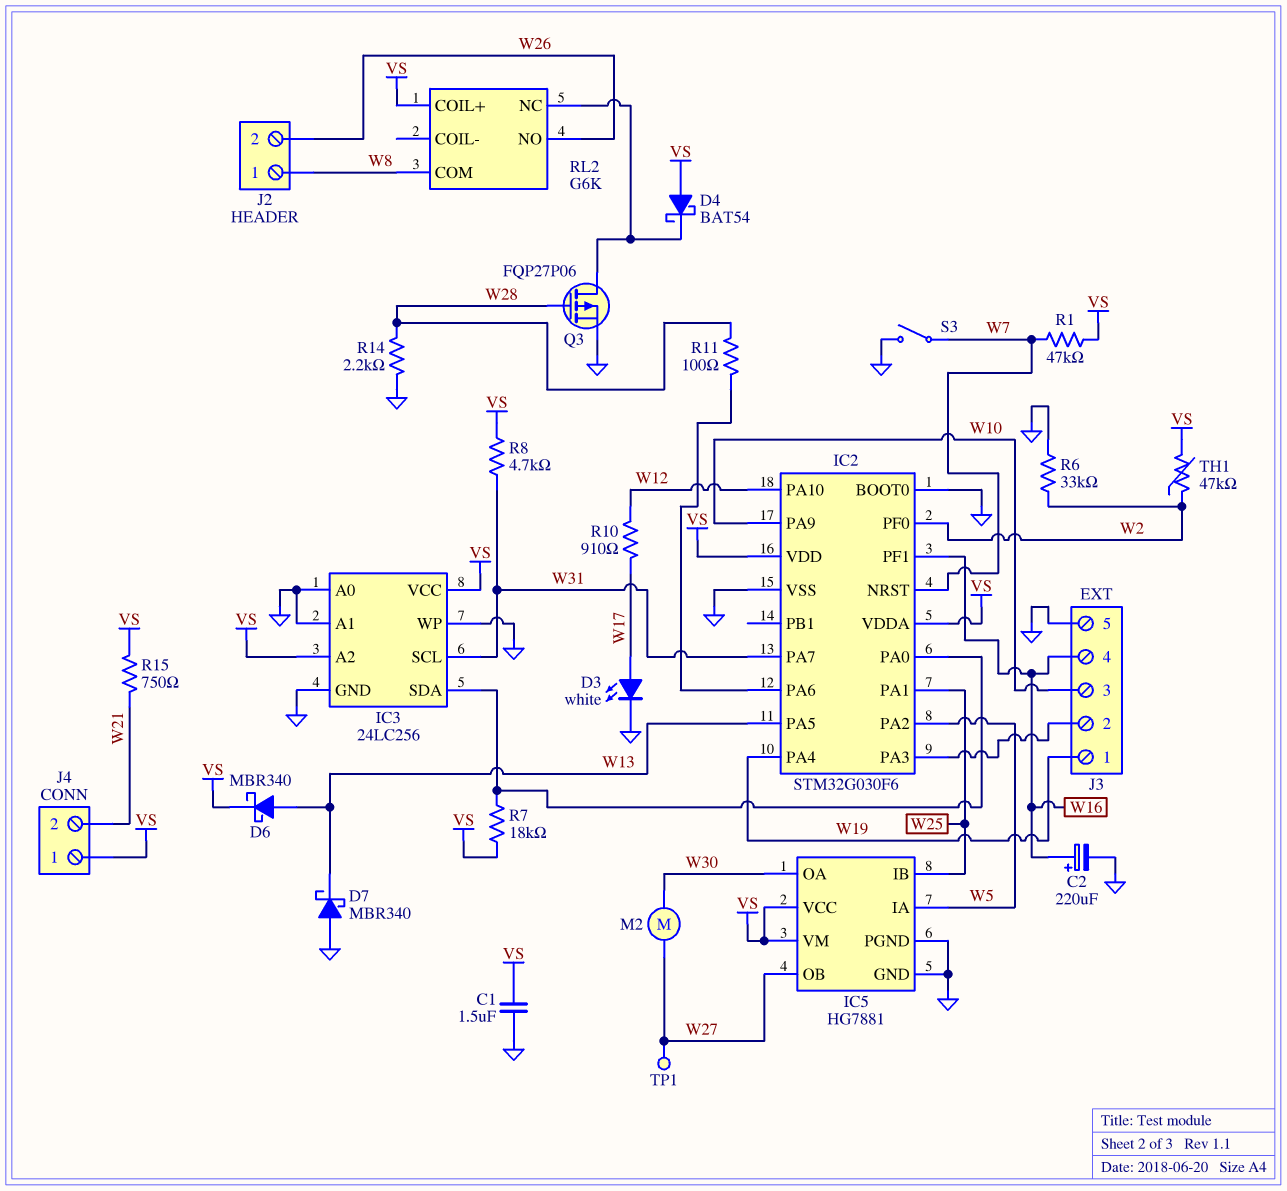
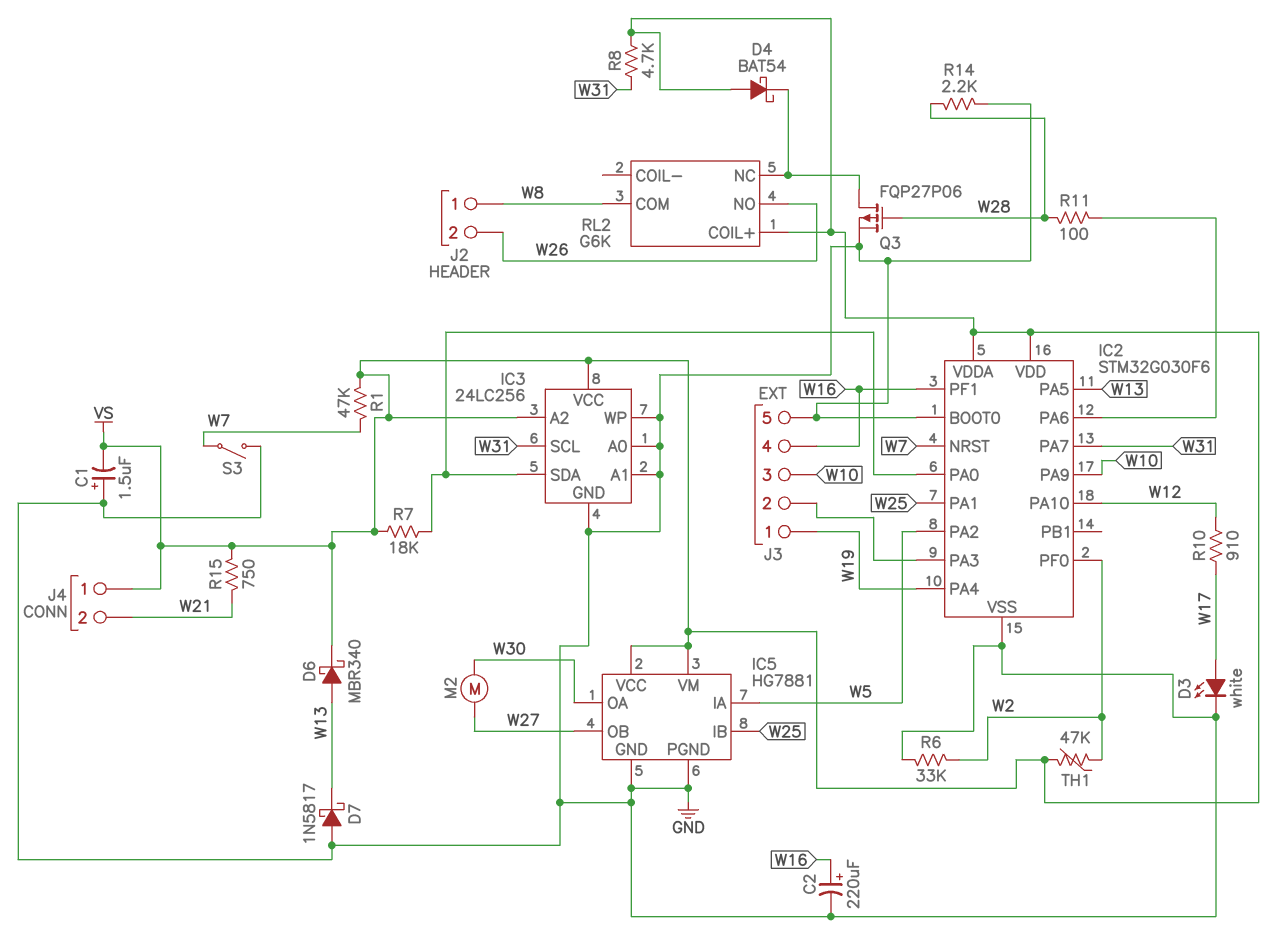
C1: 1.5uF (GND, VS) -> 1.5uF (plus GND, minus VS)
D7: schottky MBR340 (A GND, K W13) -> schottky 1N5817 (A GND, K W13)
TP1: test point (W27) -> none

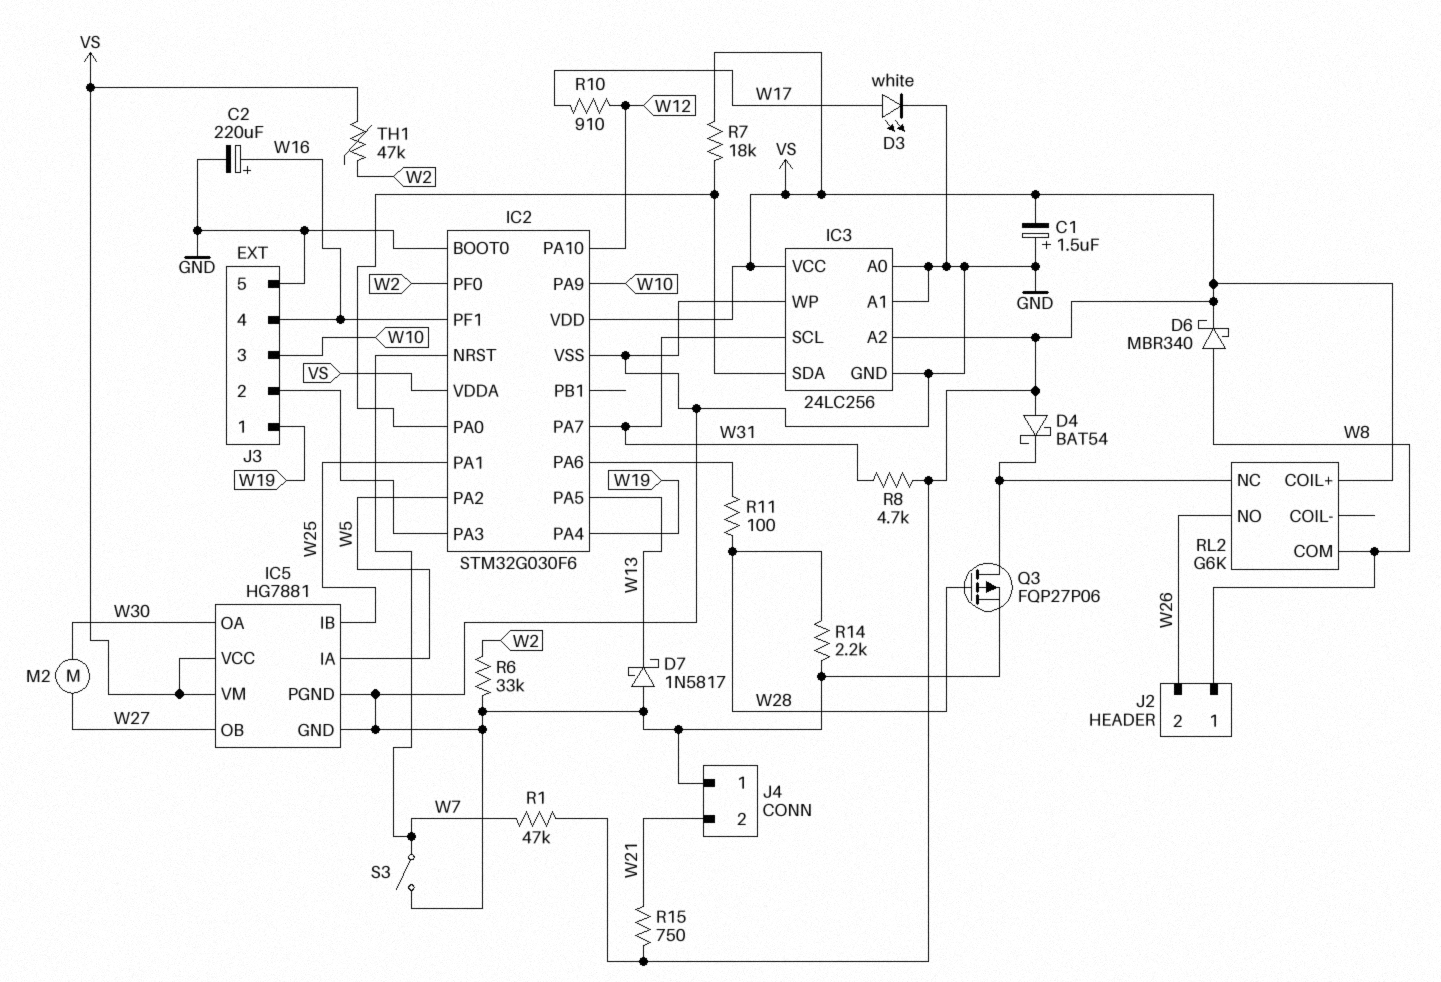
D6: schottky MBR340 (A W13, K VS) -> schottky MBR340 (A W8, K VS)
J4 pin 1: VS -> GND

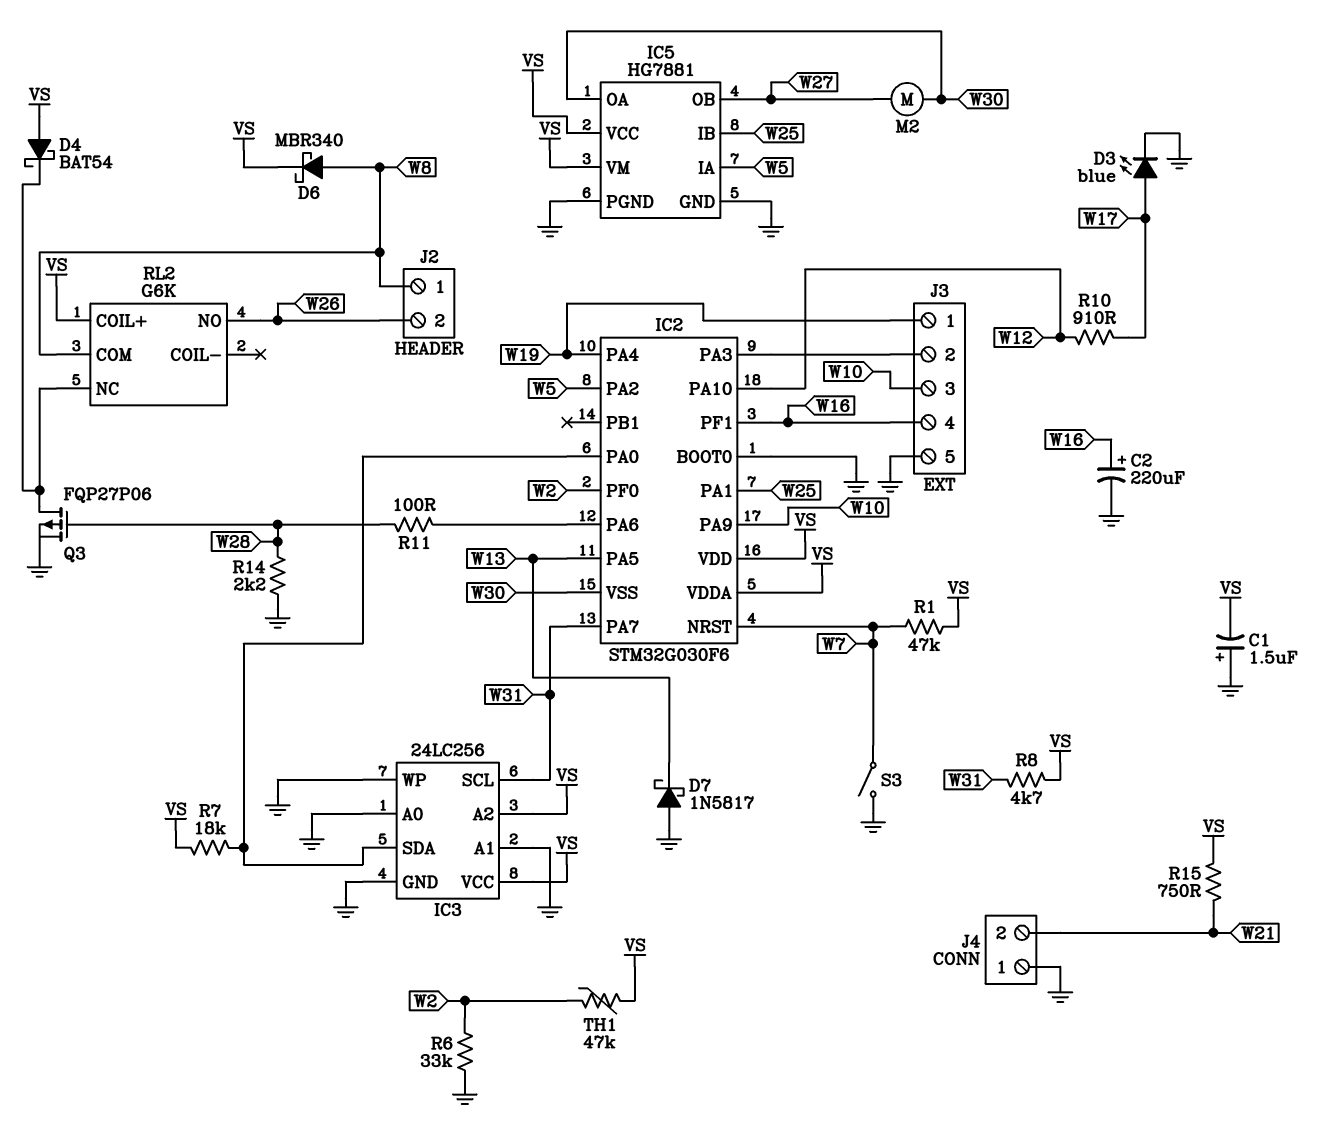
D3: LED white (A W17, K GND) -> LED blue (A W17, K GND)
IC2 pin VSS: GND -> W30

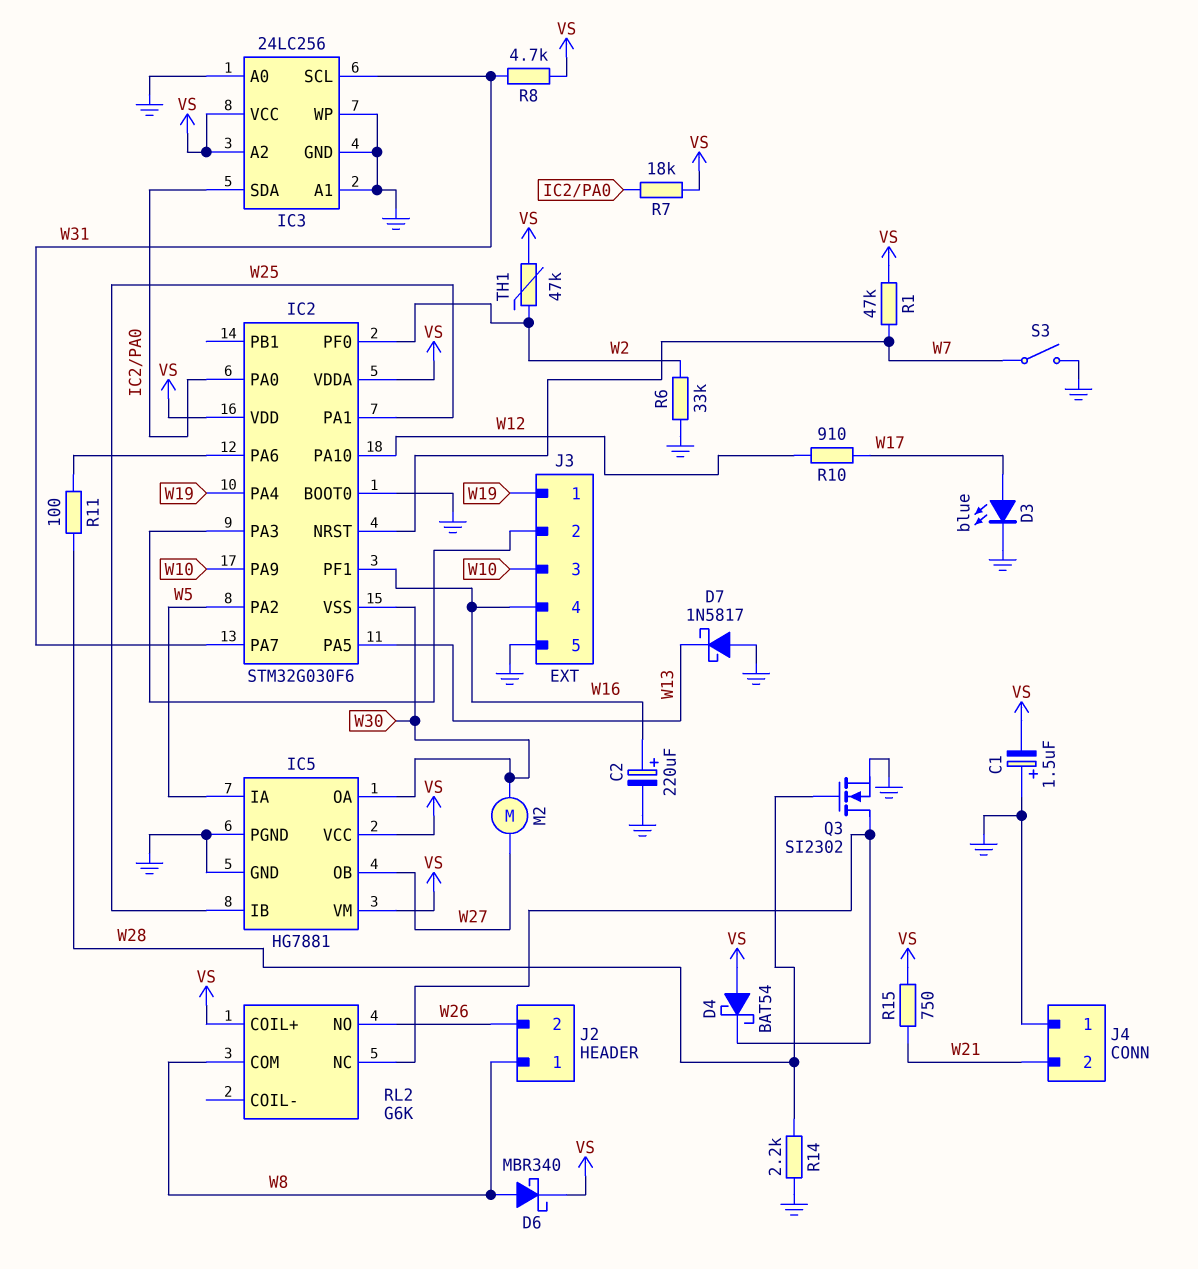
Q3: PMOS FQP27P06 (G W28, D RL2/NC, S GND) -> NMOS SI2302 (G W28, D RL2/NC, S GND)

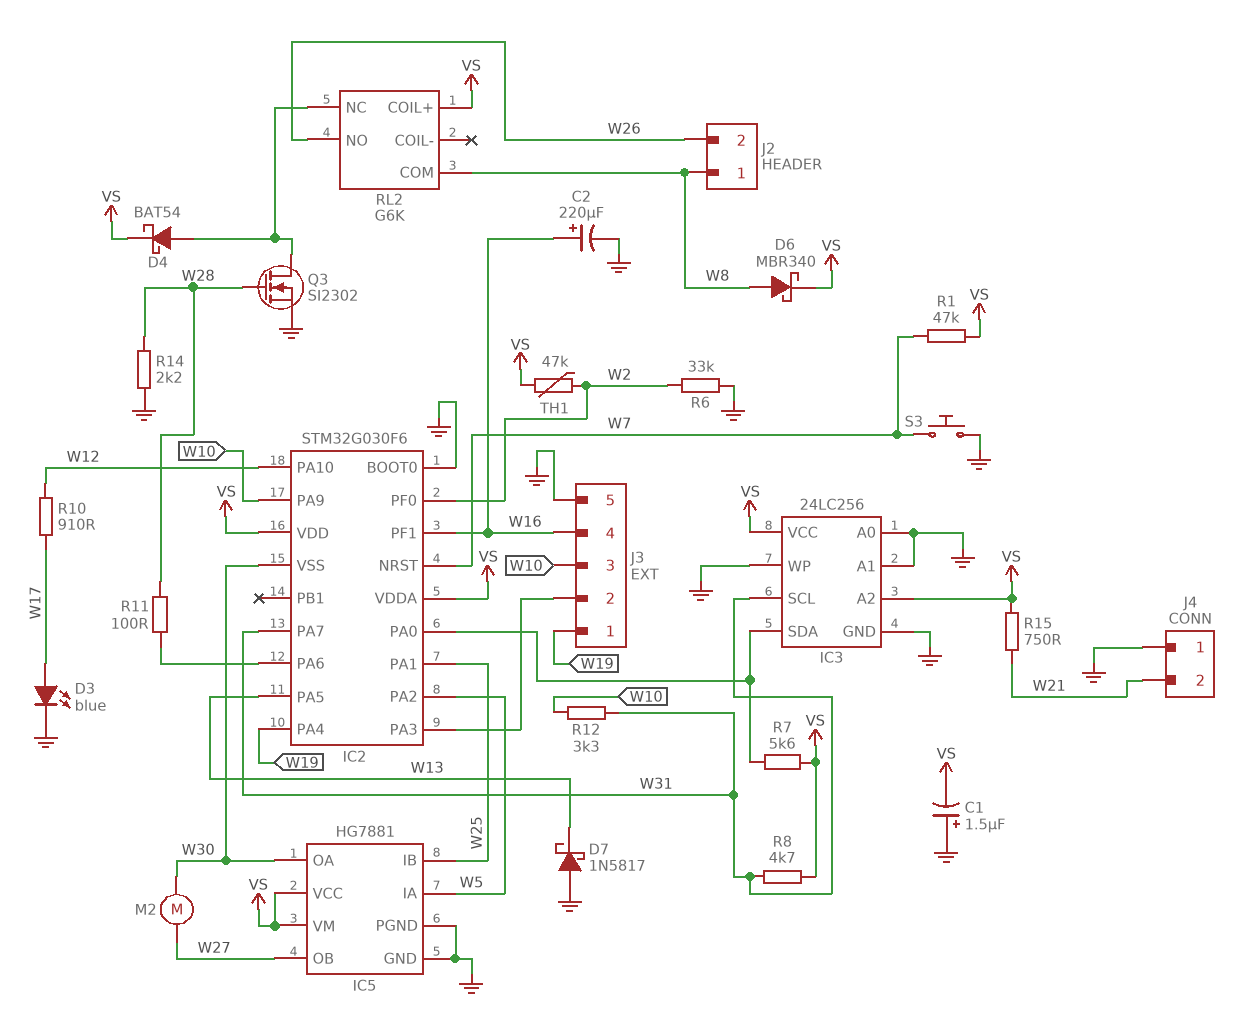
D4: schottky BAT54 (A VS, K RL2/NC) -> schottky BAT54 (A RL2/NC, K VS)
R7: 18k (IC2/PA0, VS) -> 5.6k (IC2/PA0, VS)
R12: none -> 3.3k (W10, W31)
S3: switch (GND, W7) -> button (GND, W7)

